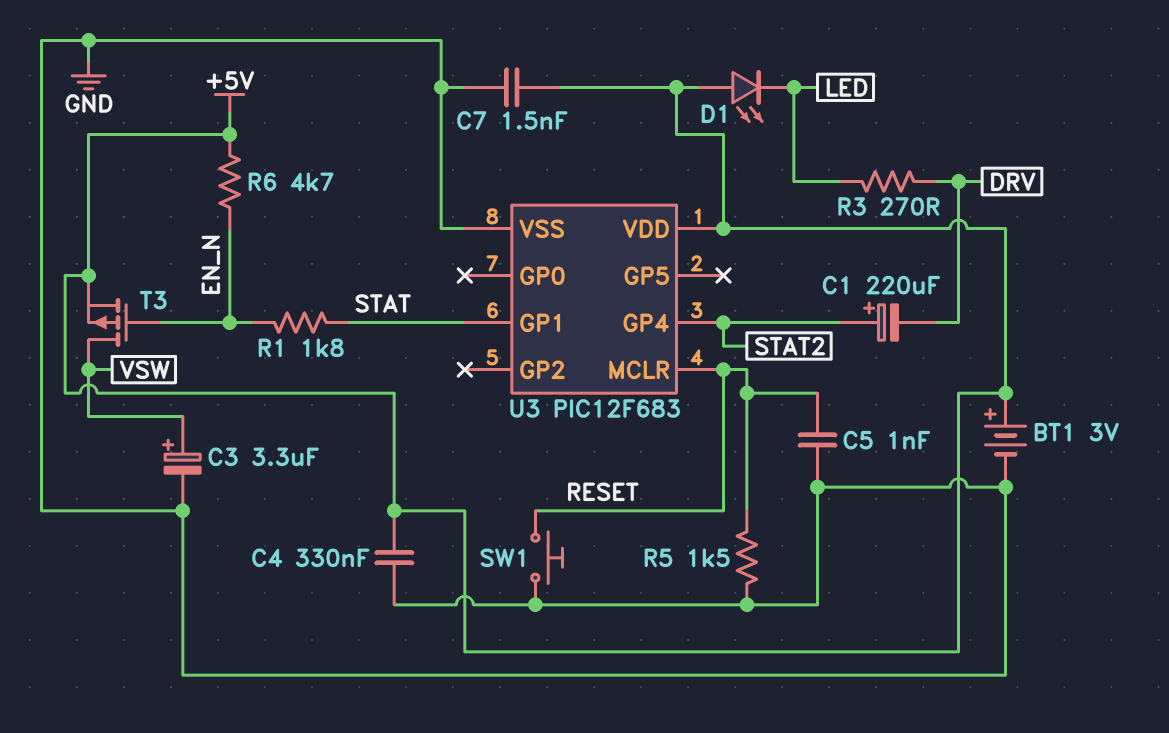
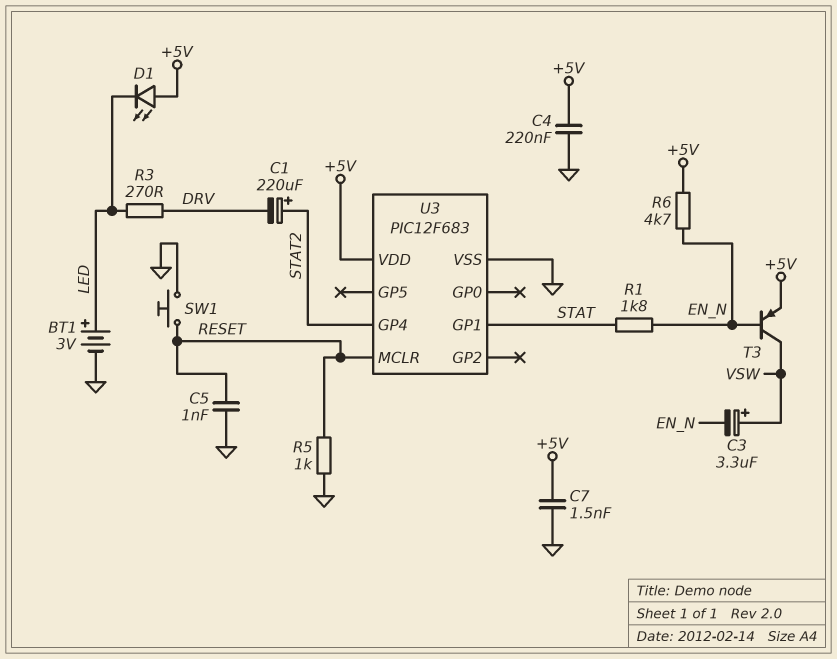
BT1: 3V (plus +5V, minus GND) -> 3V (plus LED, minus GND)
C3: 3.3uF (plus VSW, minus GND) -> 3.3uF (plus VSW, minus EN_N)
C4: 330nF (+5V, GND) -> 220nF (+5V, GND)
R5: 1.5k (GND, RESET) -> 1k (GND, RESET)
T3: PMOS (G EN_N, D VSW, S +5V) -> PNP (B EN_N, C VSW, E +5V)

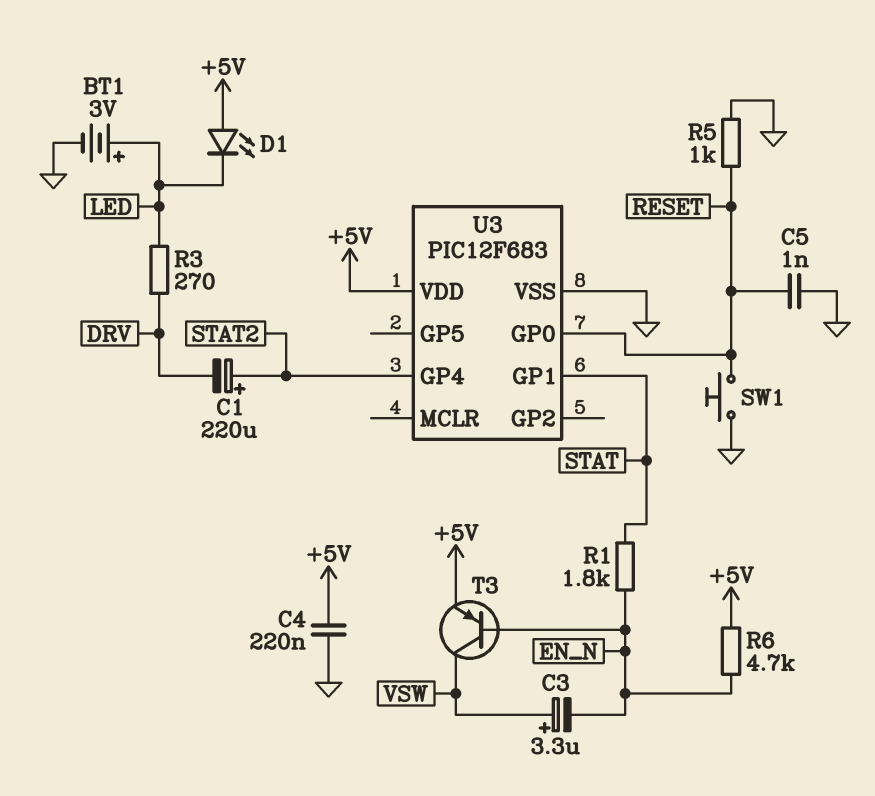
C7: 1.5nF (+5V, GND) -> none
U3 pin GP0: none -> RESET
U3 pin MCLR: RESET -> none

